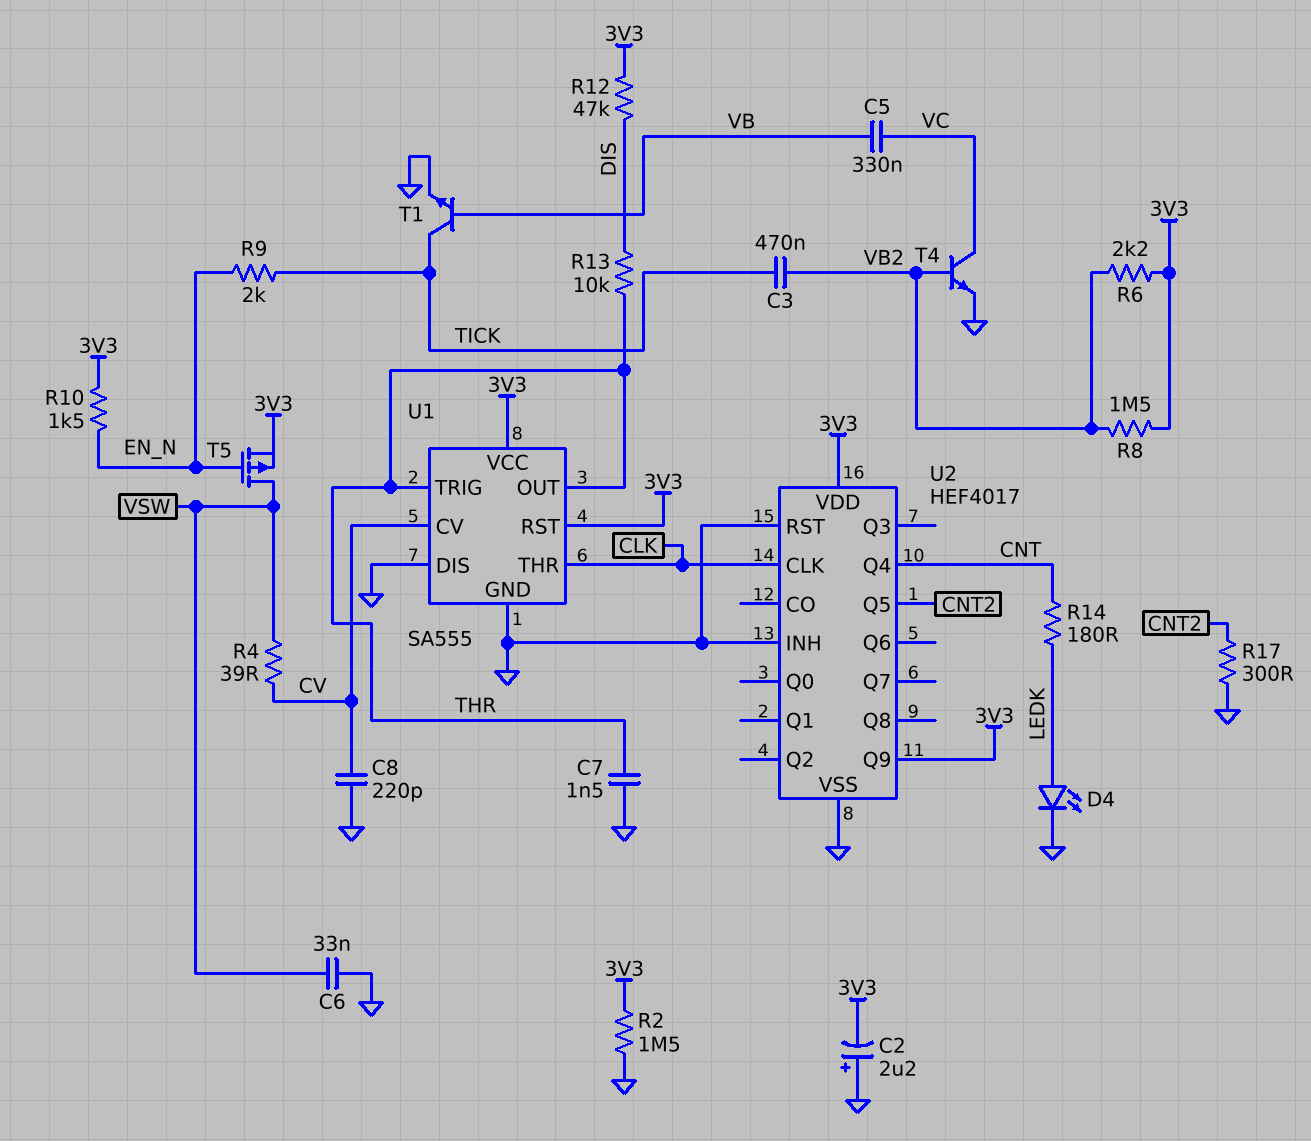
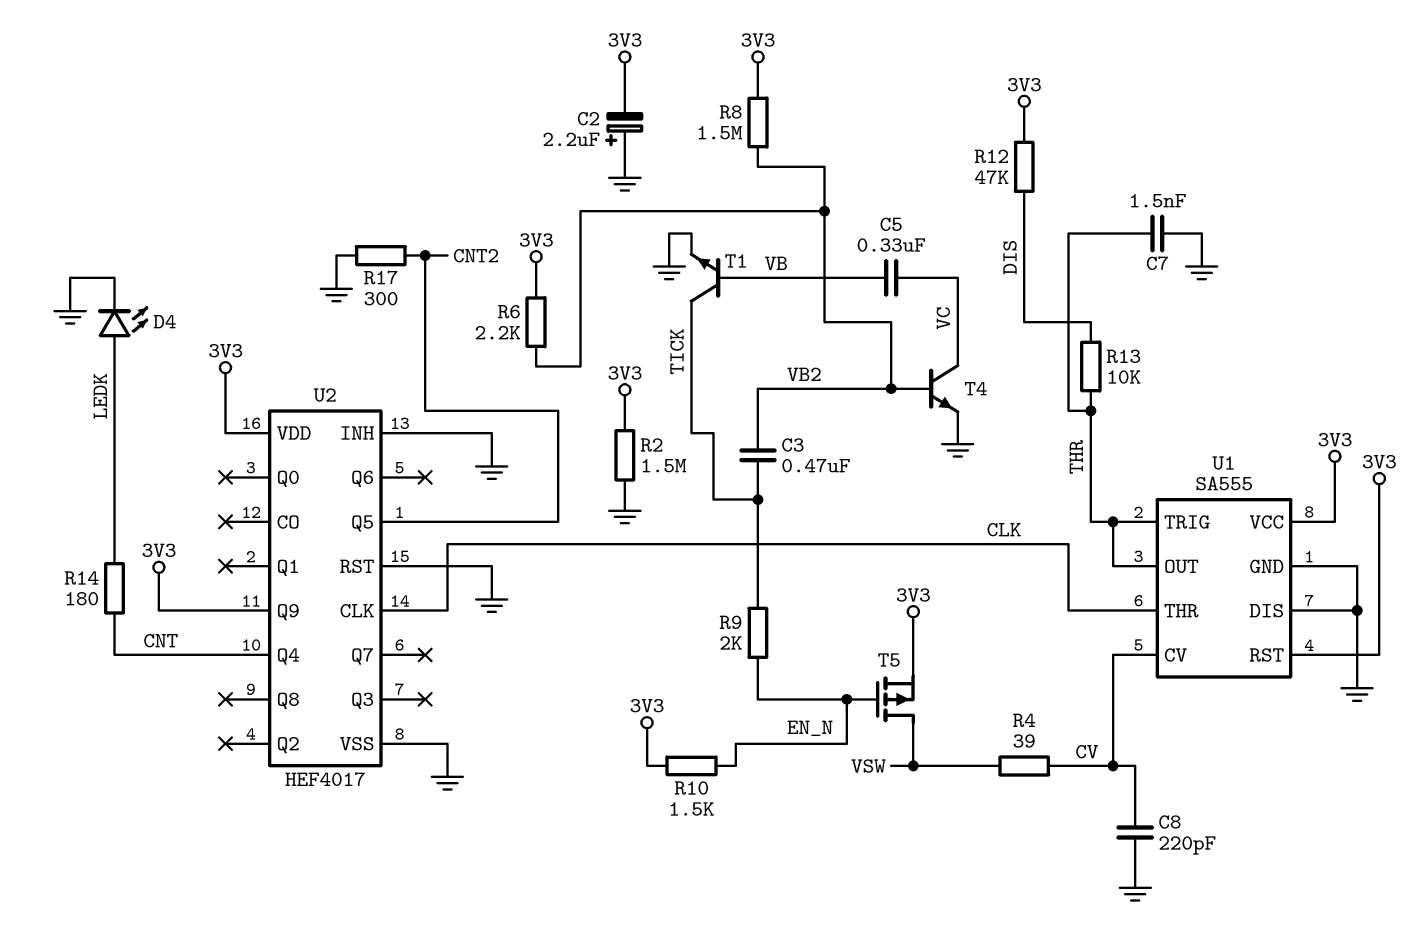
C6: 33nF (GND, VSW) -> none

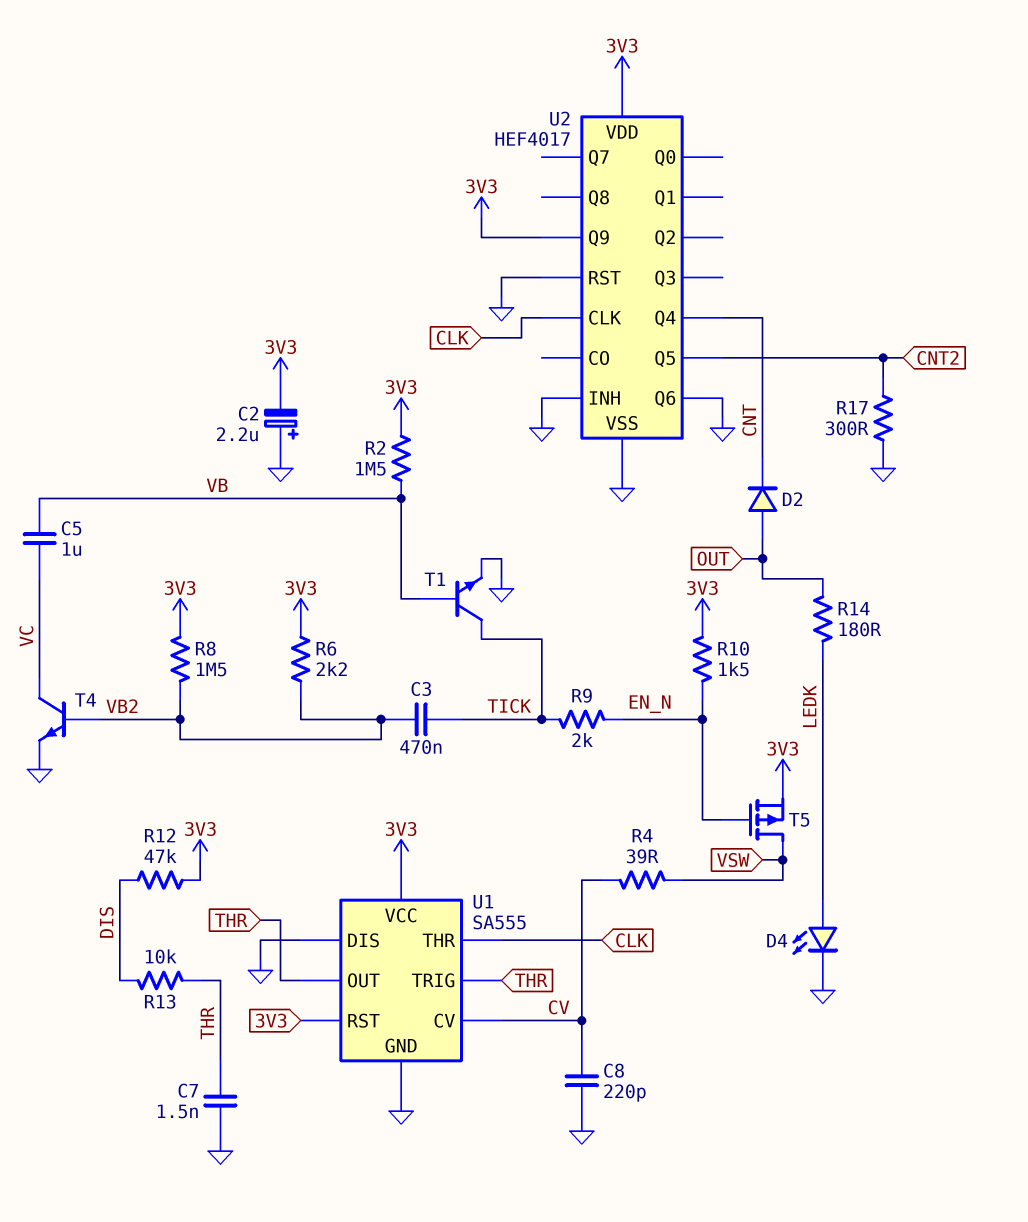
C5: 330nF (VB, VC) -> 1uF (VB, VC)
D2: none -> diode (A OUT, K CNT)
R2: 1.5M (3V3, GND) -> 1.5M (3V3, VB)
R14: 180 (CNT, LEDK) -> 180 (LEDK, OUT)
U2 pin Q6: none -> GND

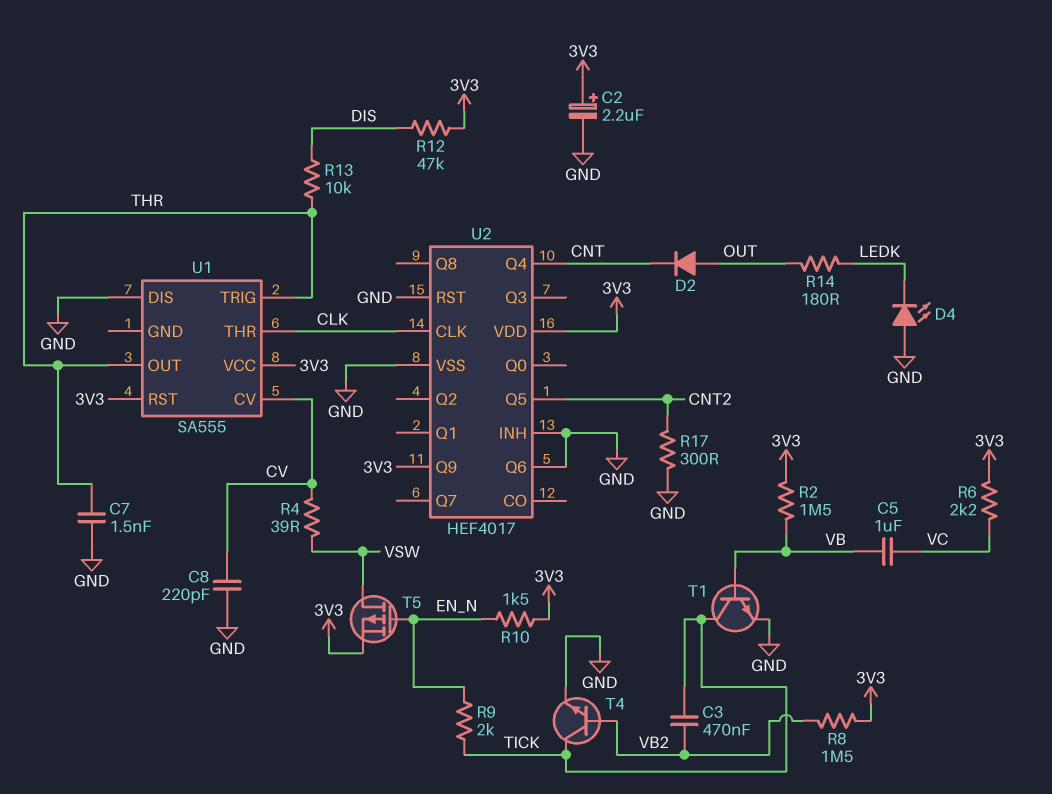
C2: 2.2uF (plus GND, minus 3V3) -> 2.2uF (plus 3V3, minus GND)
D4: LED (A LEDK, K GND) -> LED (A GND, K LEDK)
R6: 2.2k (3V3, VB2) -> 2.2k (3V3, VC)
T4: NPN (B VB2, C VC, E GND) -> NPN (B VB2, C TICK, E GND)
U1 pin GND: GND -> none

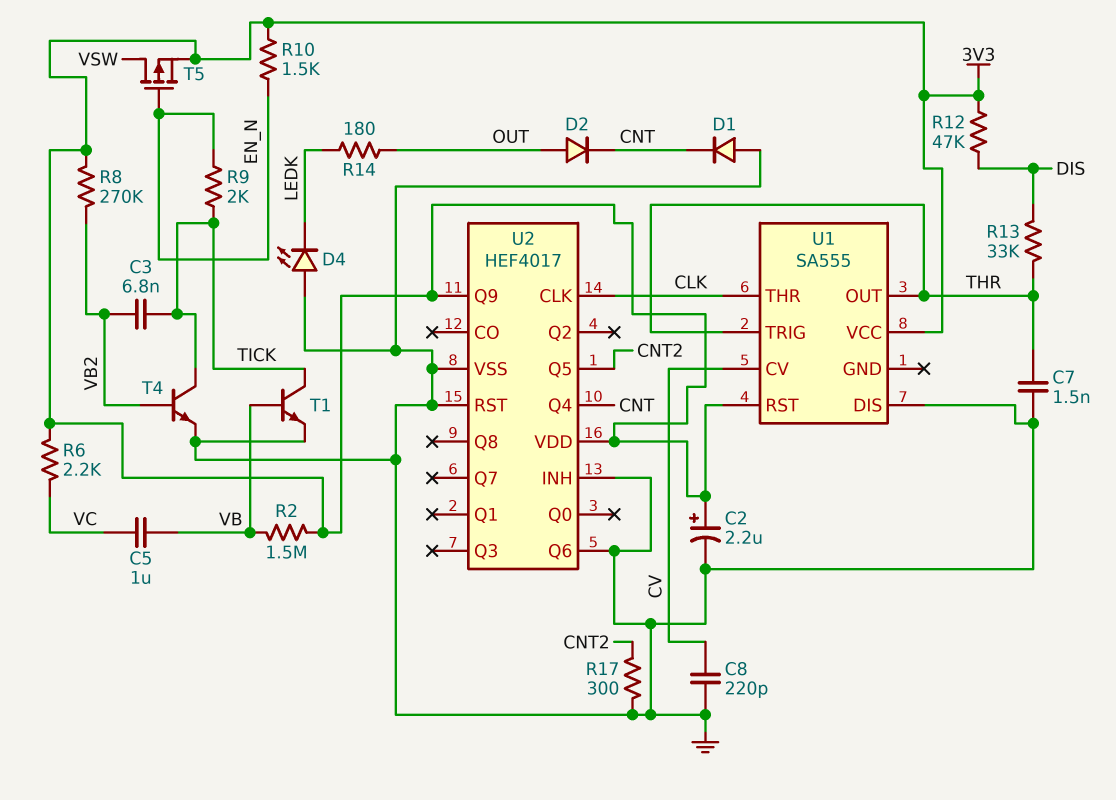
C3: 470nF (TICK, VB2) -> 6.8nF (TICK, VB2)
D1: none -> diode (A GND, K CNT)
R4: 39 (CV, VSW) -> none
R8: 1.5M (3V3, VB2) -> 270k (3V3, VB2)
R13: 10k (DIS, THR) -> 33k (DIS, THR)

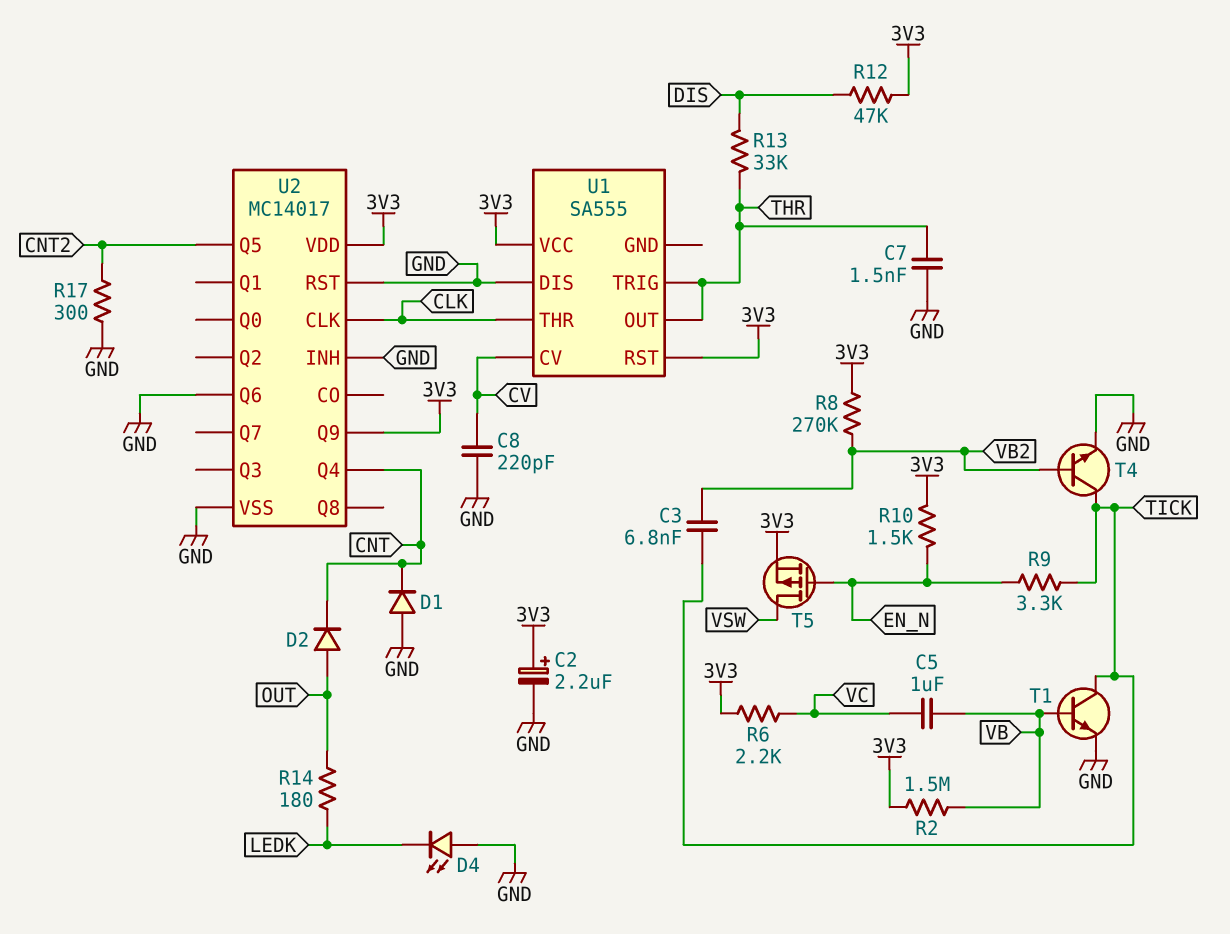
R9: 2k (EN_N, TICK) -> 3.3k (EN_N, TICK)
U2: HEF4017 -> MC14017

